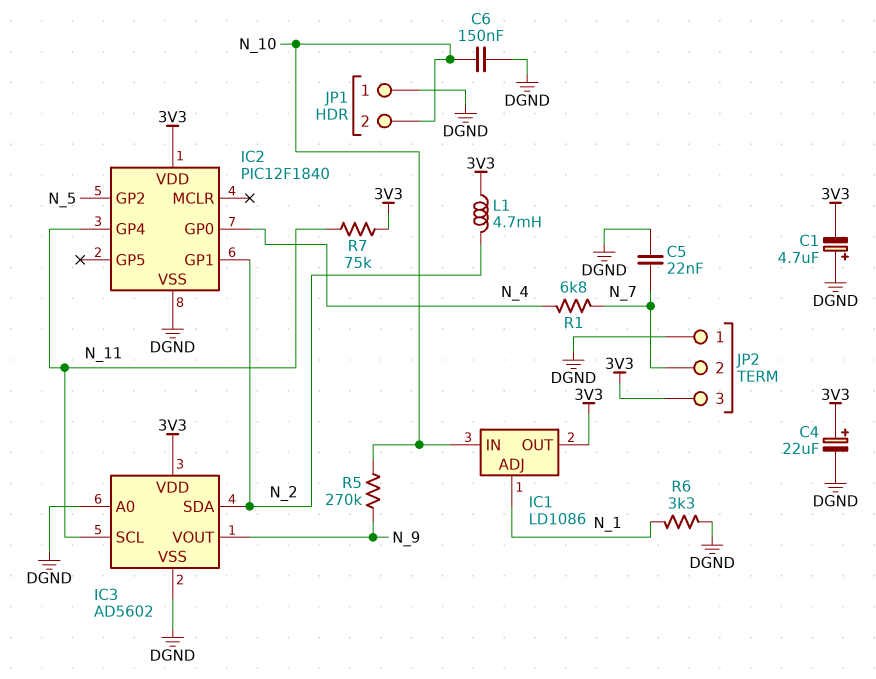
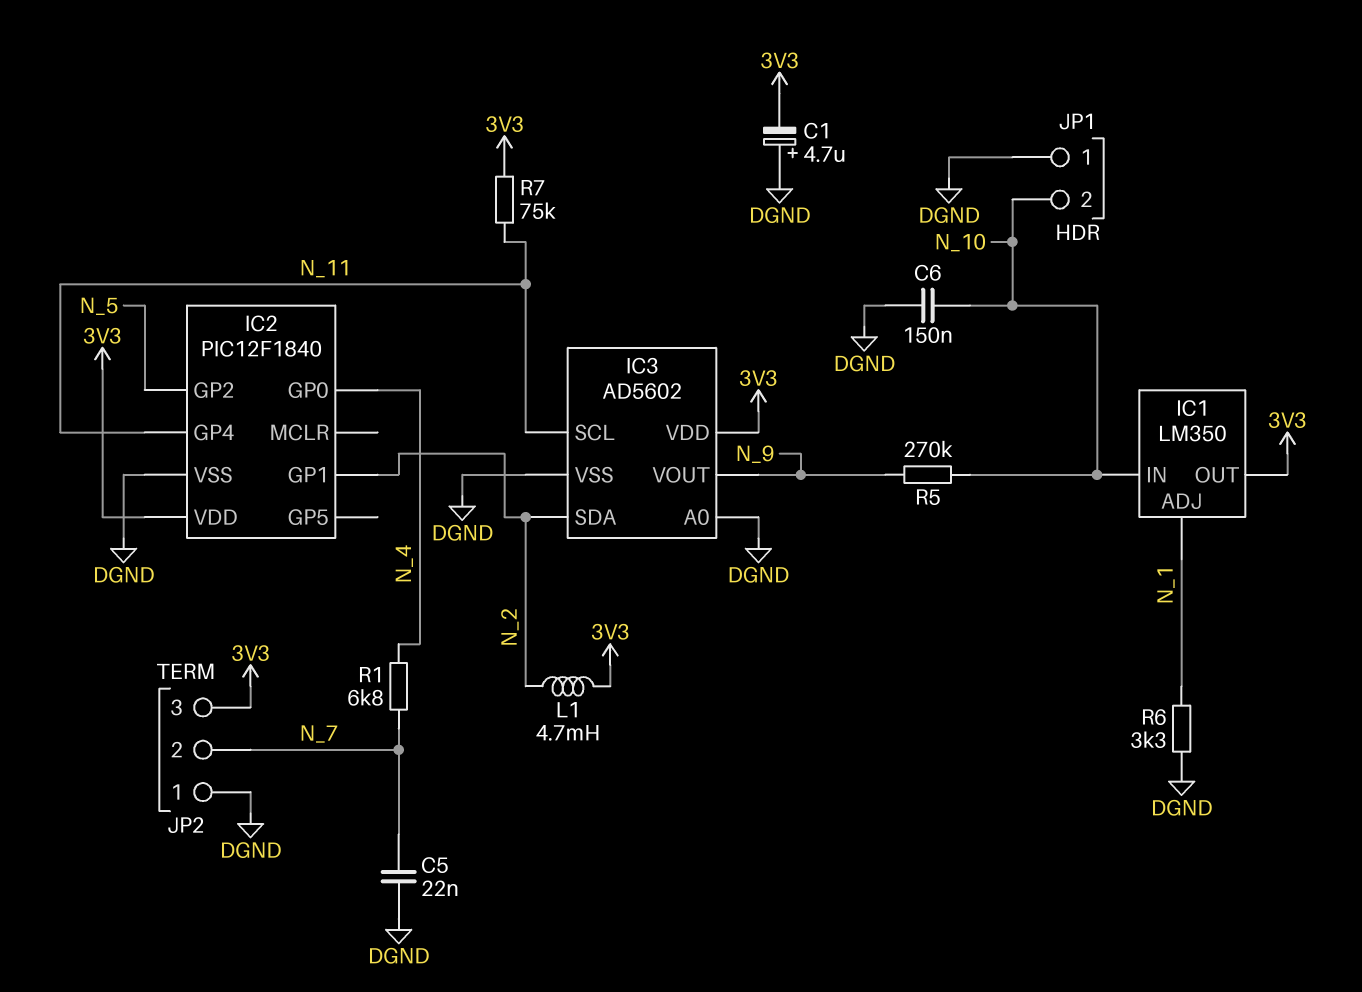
C4: 22uF (plus 3V3, minus DGND) -> none
IC1: LD1086 -> LM350

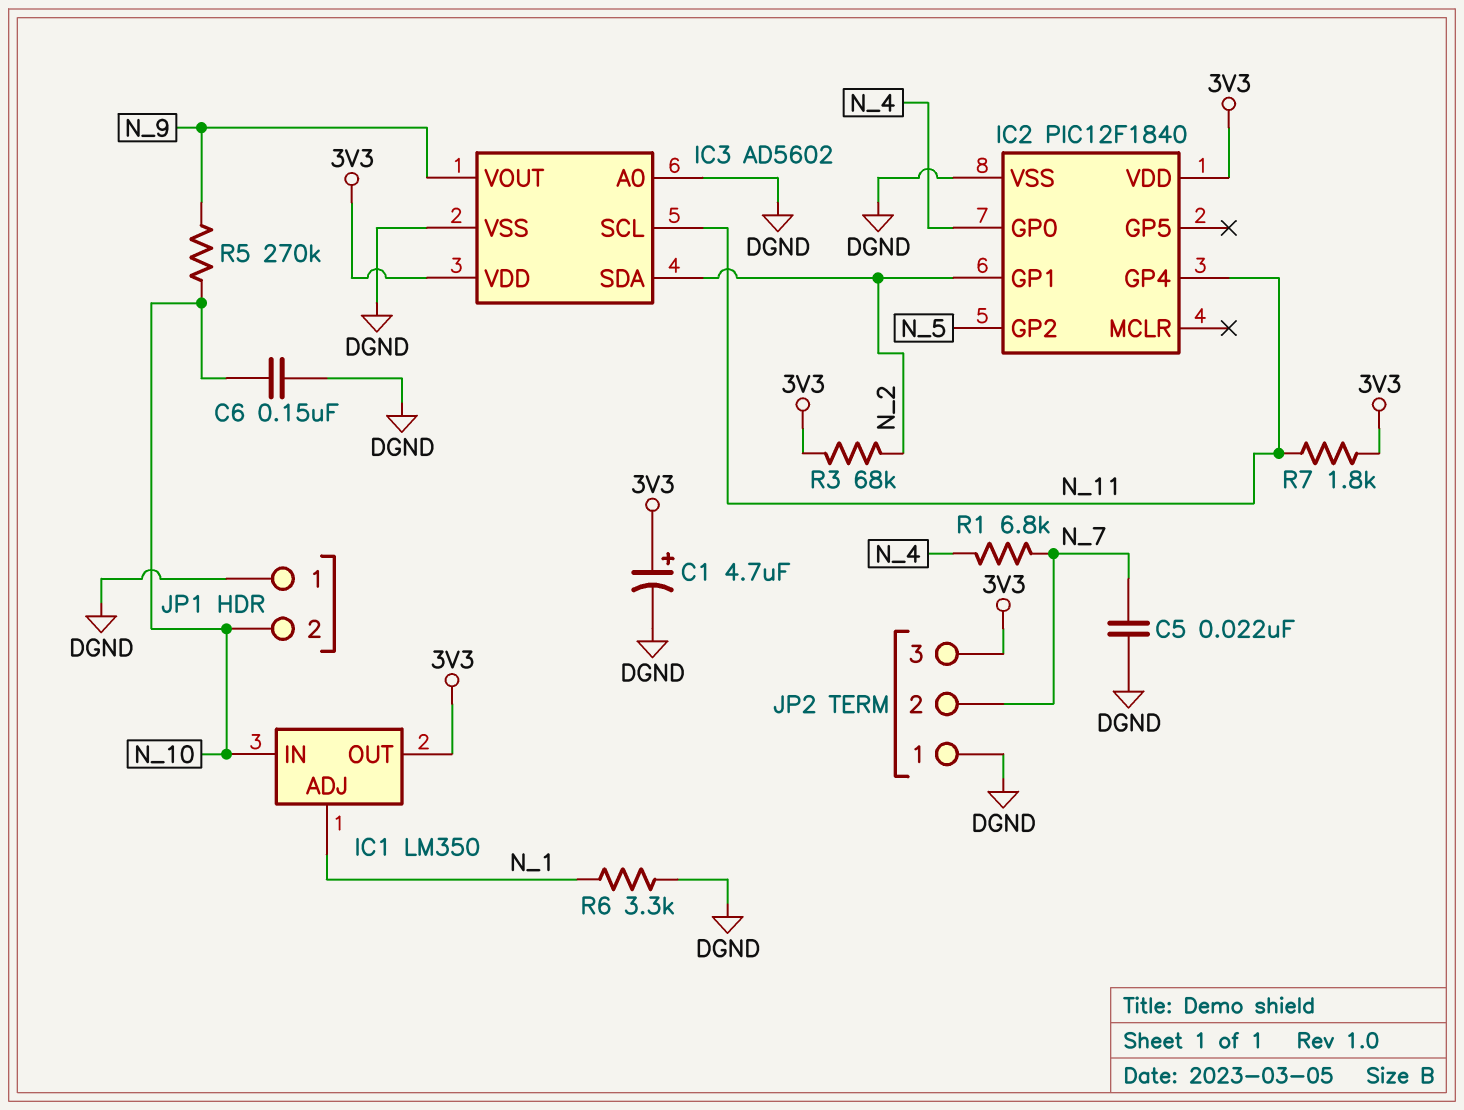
C1: 4.7uF (plus DGND, minus 3V3) -> 4.7uF (plus 3V3, minus DGND)
L1: 4.7mH (3V3, N_2) -> none
R3: none -> 68k (3V3, N_2)
R7: 75k (3V3, N_11) -> 1.8k (3V3, N_11)

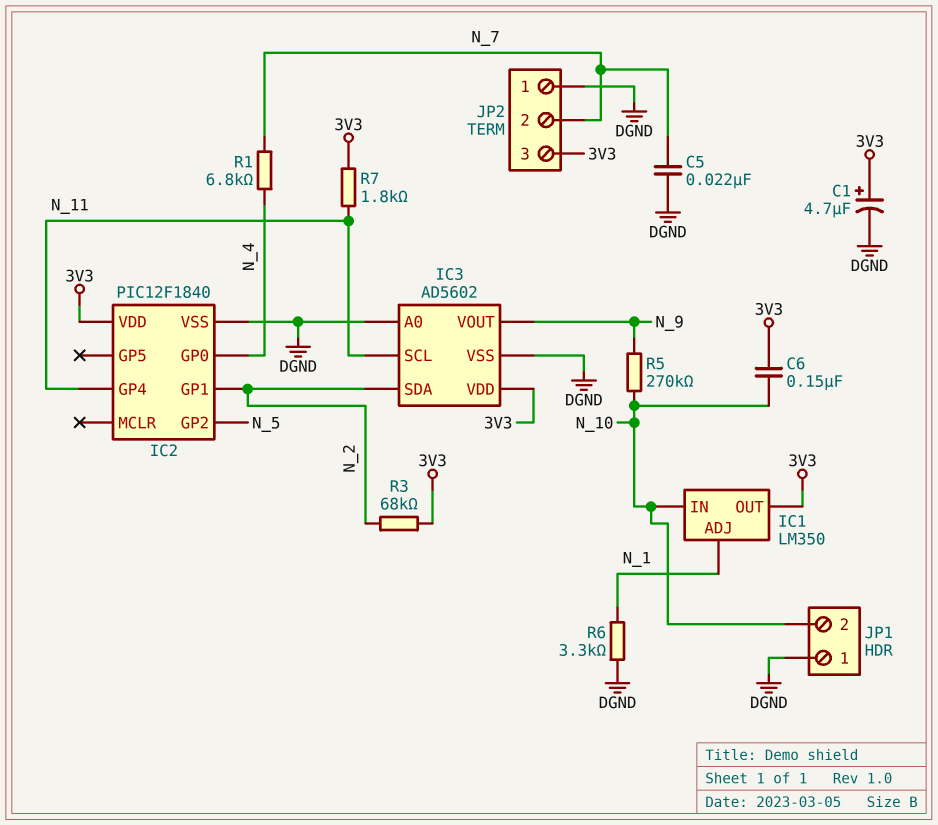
C6: 150nF (DGND, N_10) -> 150nF (3V3, N_10)

